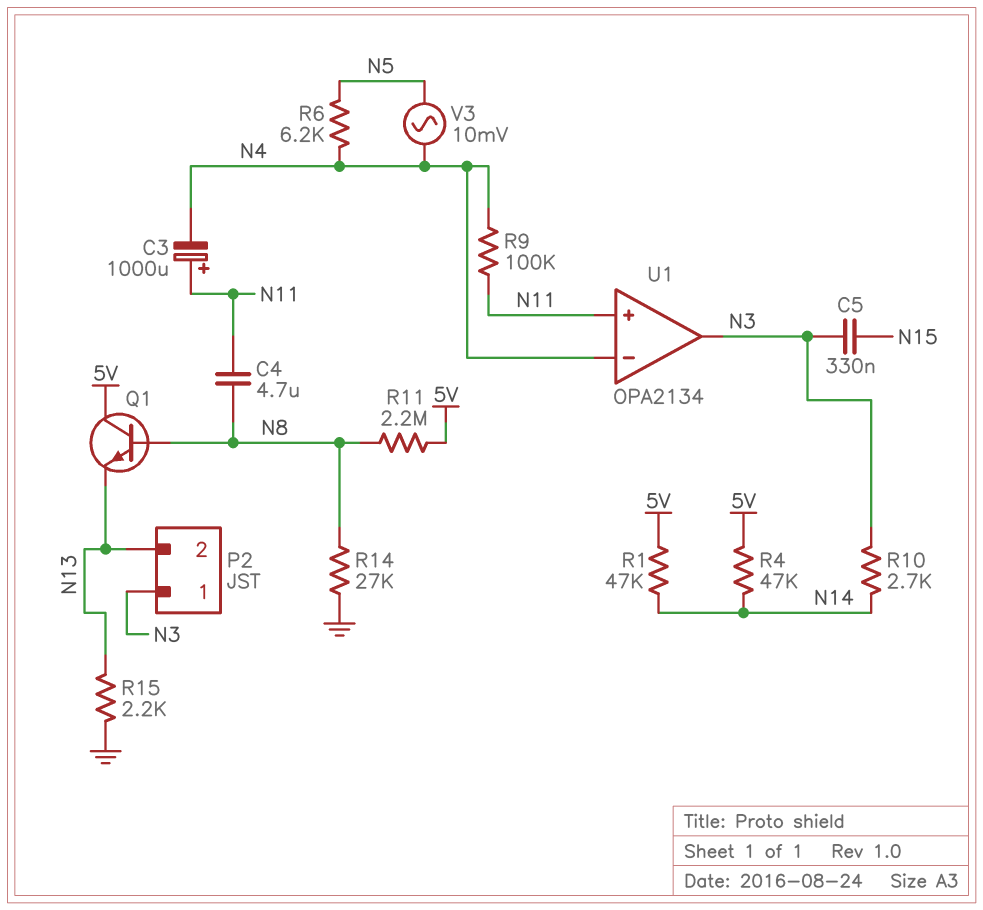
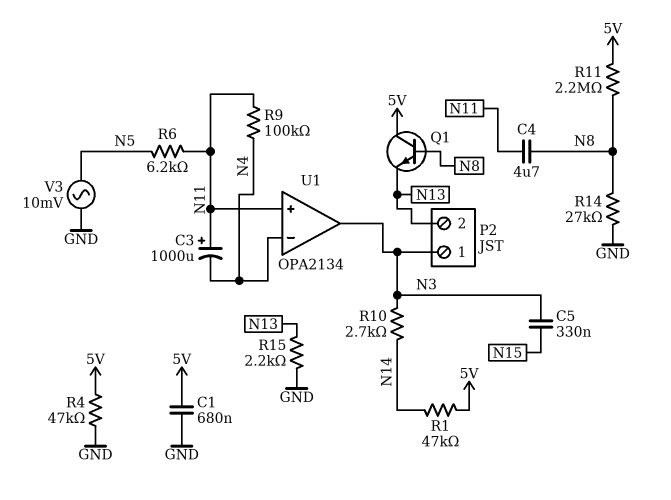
C1: none -> 680nF (5V, GND)
R4: 47k (5V, N14) -> 47k (5V, GND)
R6: 6.2k (N4, N5) -> 6.2k (N5, N11)
V3: AC 10mV (N4, N5) -> AC 10mV (GND, N5)

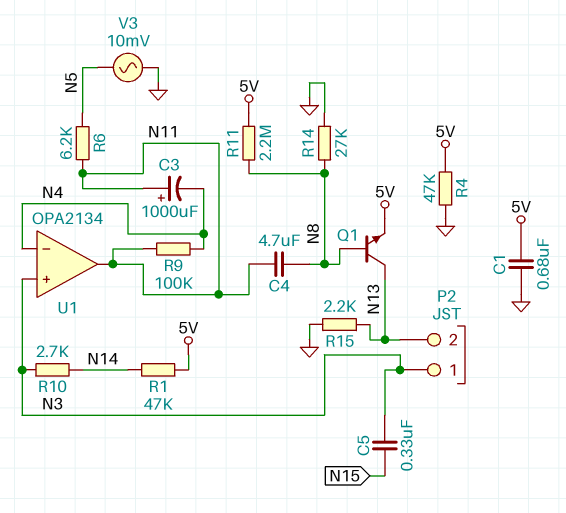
Q1: NPN (B N8, C 5V, E N13) -> NPN (B N8, C N13, E 5V)
U1 pin in+: N11 -> N3
U1 pin out: N3 -> N11

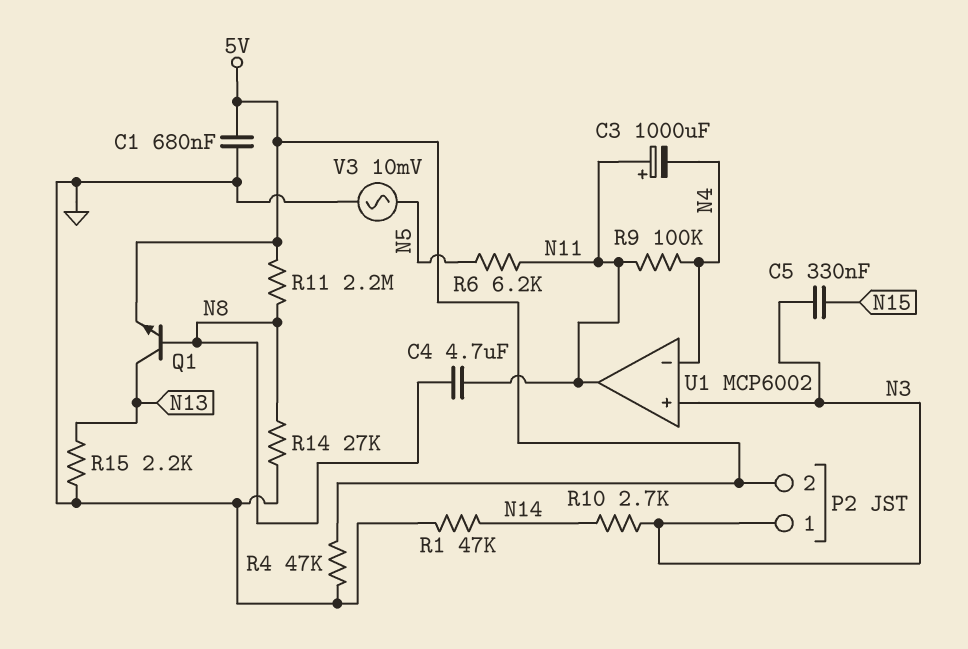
P2 pin 2: N13 -> 5V
R1: 47k (5V, N14) -> 47k (GND, N14)
U1: OPA2134 -> MCP6002

